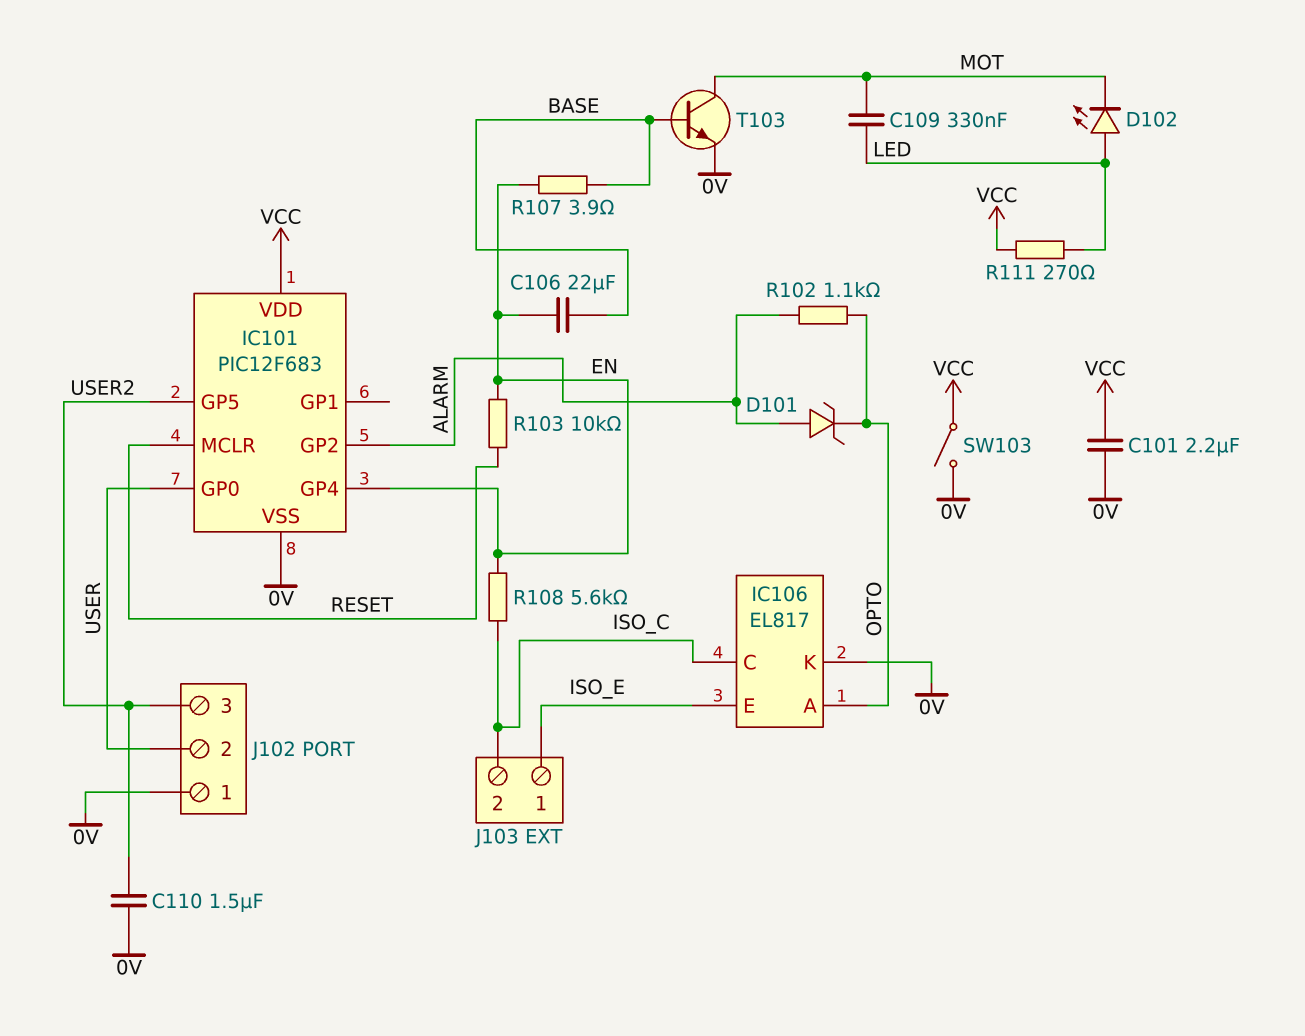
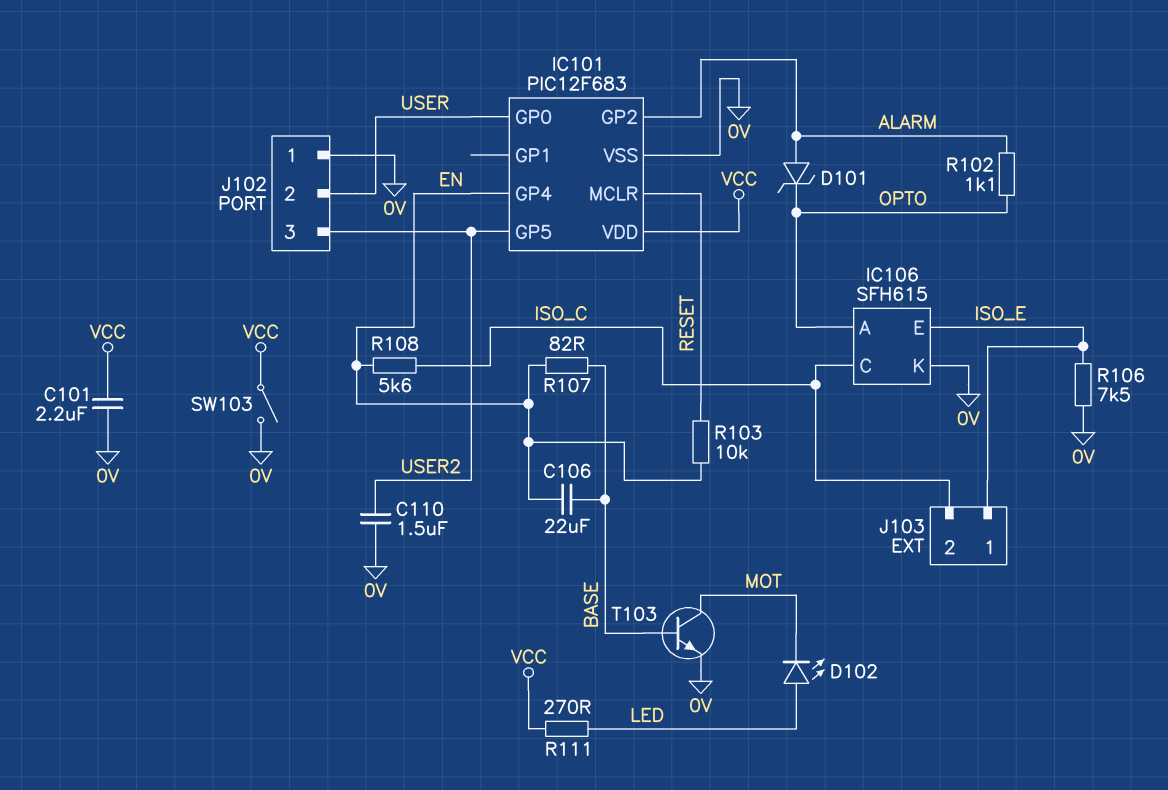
C109: 330nF (LED, MOT) -> none
IC106: EL817 -> SFH615
R106: none -> 7.5k (0V, ISO_E)
R107: 3.9 (BASE, EN) -> 82 (BASE, EN)

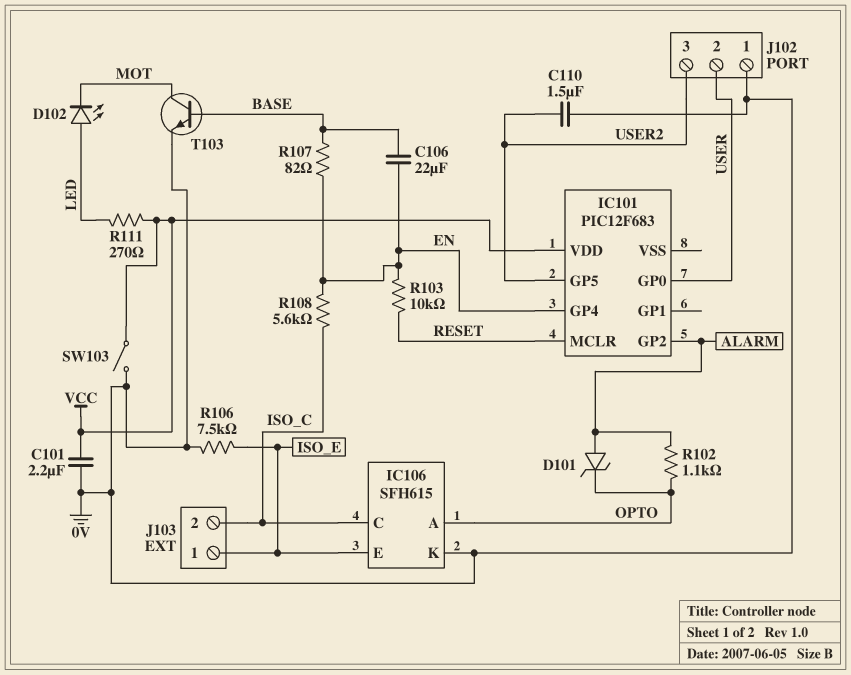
IC101 pin VSS: 0V -> none

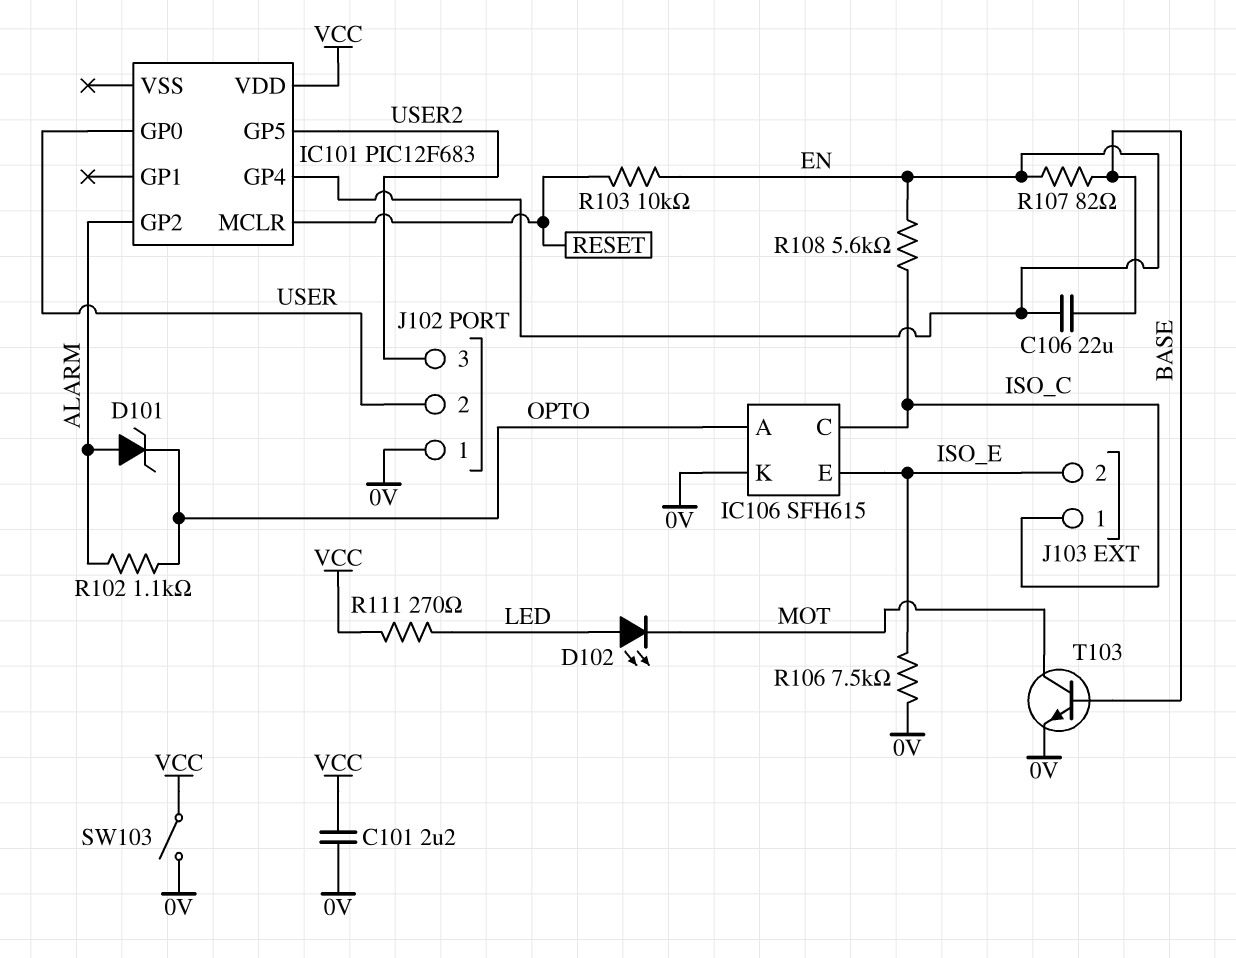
C110: 1.5uF (0V, USER2) -> none
J103 pin 1: ISO_E -> ISO_C
J103 pin 2: ISO_C -> ISO_E

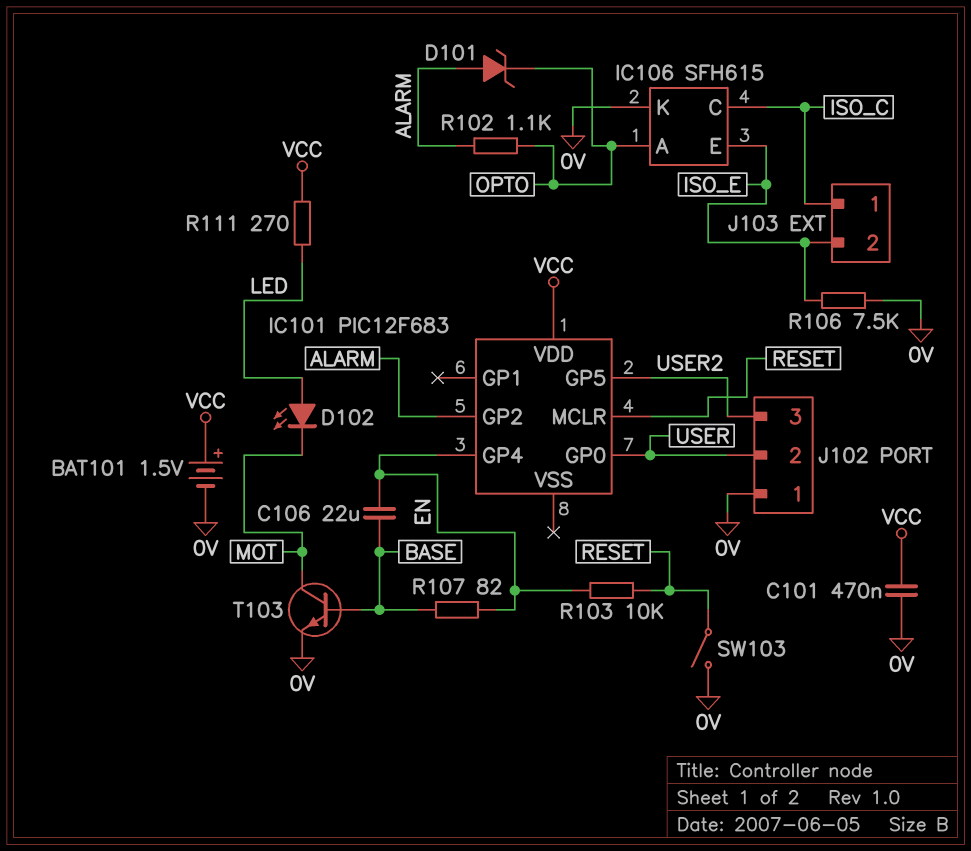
BAT101: none -> 1.5V (plus VCC, minus 0V)
C101: 2.2uF (0V, VCC) -> 470nF (0V, VCC)
R108: 5.6k (EN, ISO_C) -> none
SW103: switch (0V, VCC) -> switch (0V, RESET)

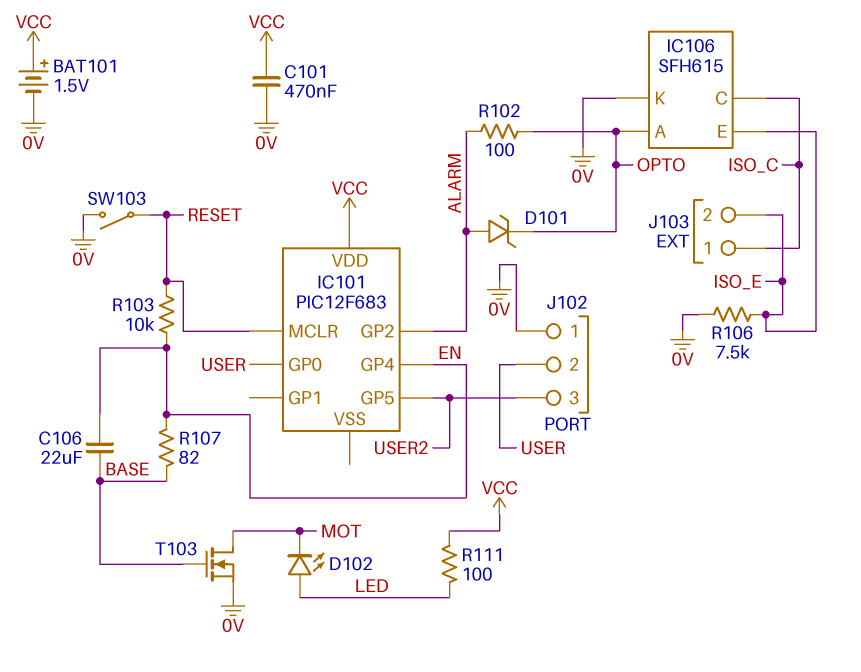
R102: 1.1k (ALARM, OPTO) -> 100 (ALARM, OPTO)
R111: 270 (LED, VCC) -> 100 (LED, VCC)
T103: NPN (B BASE, C MOT, E 0V) -> NMOS (G BASE, D MOT, S 0V)

